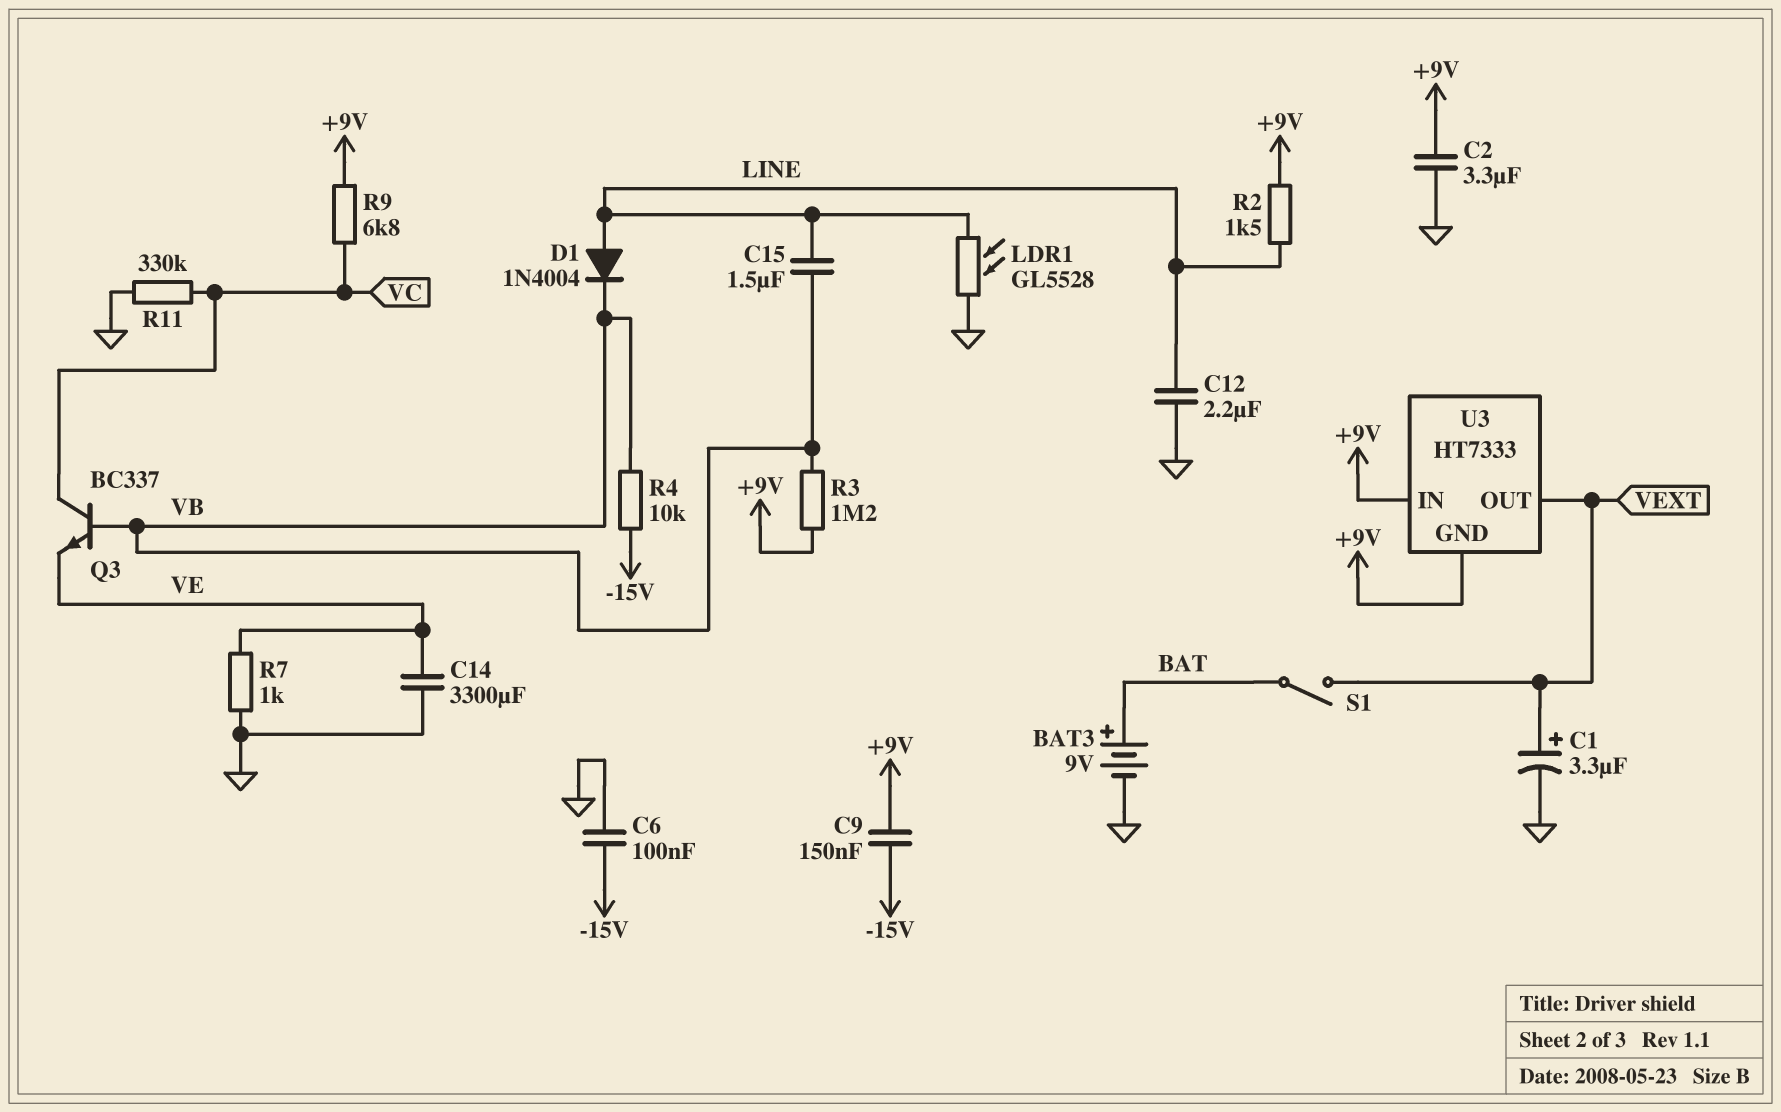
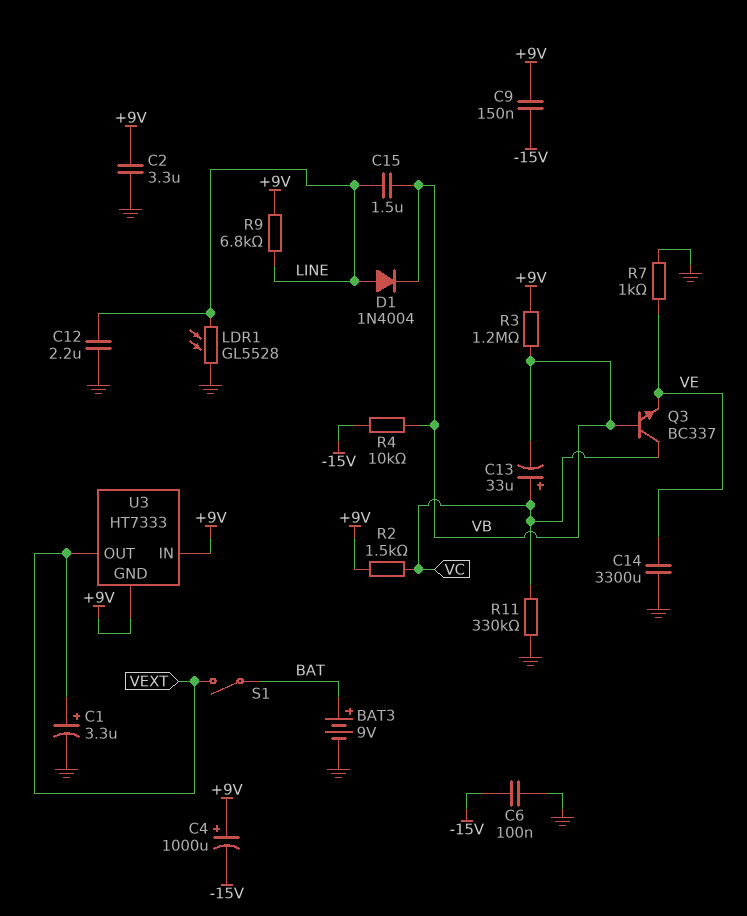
C4: none -> 1000uF (plus +9V, minus -15V)
C13: none -> 33uF (plus VC, minus VB)
R2: 1.5k (+9V, LINE) -> 1.5k (+9V, VC)
R9: 6.8k (+9V, VC) -> 6.8k (+9V, LINE)

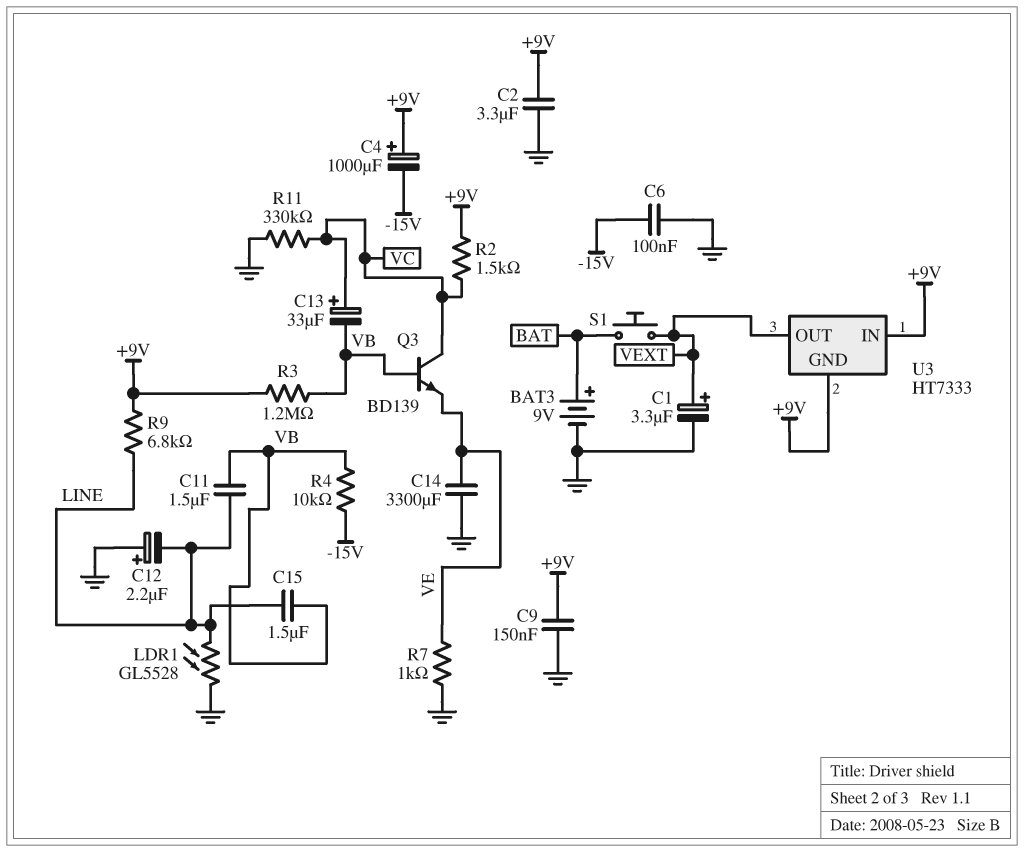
C9: 150nF (+9V, -15V) -> 150nF (+9V, GND)
C11: none -> 1.5uF (LINE, VB)
C12: 2.2uF (GND, LINE) -> 2.2uF (plus GND, minus LINE)
D1: diode 1N4004 (A LINE, K VB) -> none
Q3: NPN BC337 (B VB, C VC, E VE) -> NPN BD139 (B VB, C VC, E VE)
S1: switch (BAT, VEXT) -> button (BAT, VEXT)

